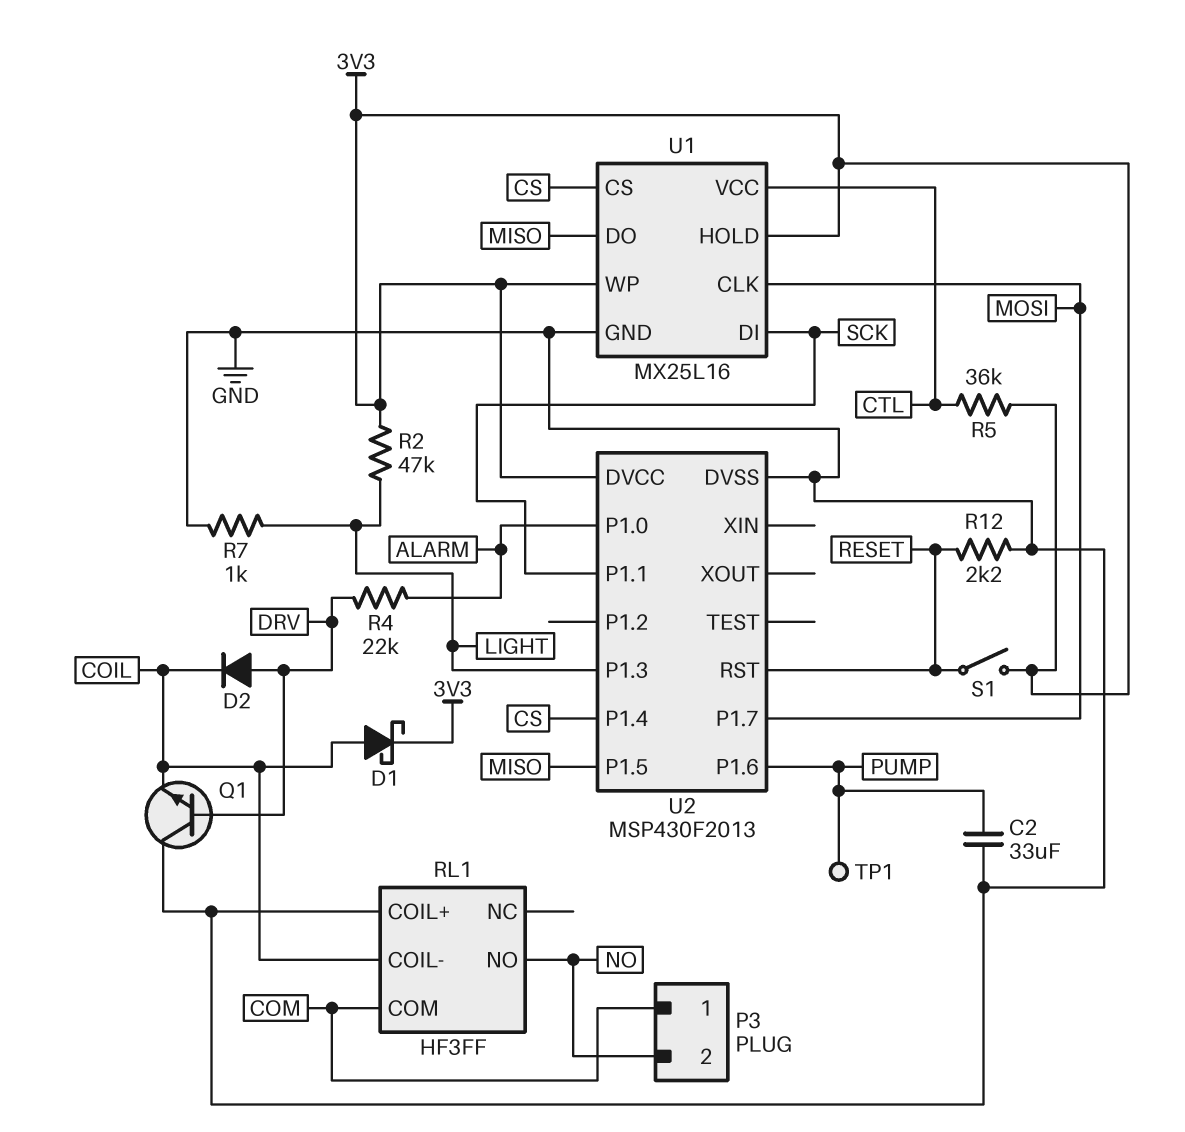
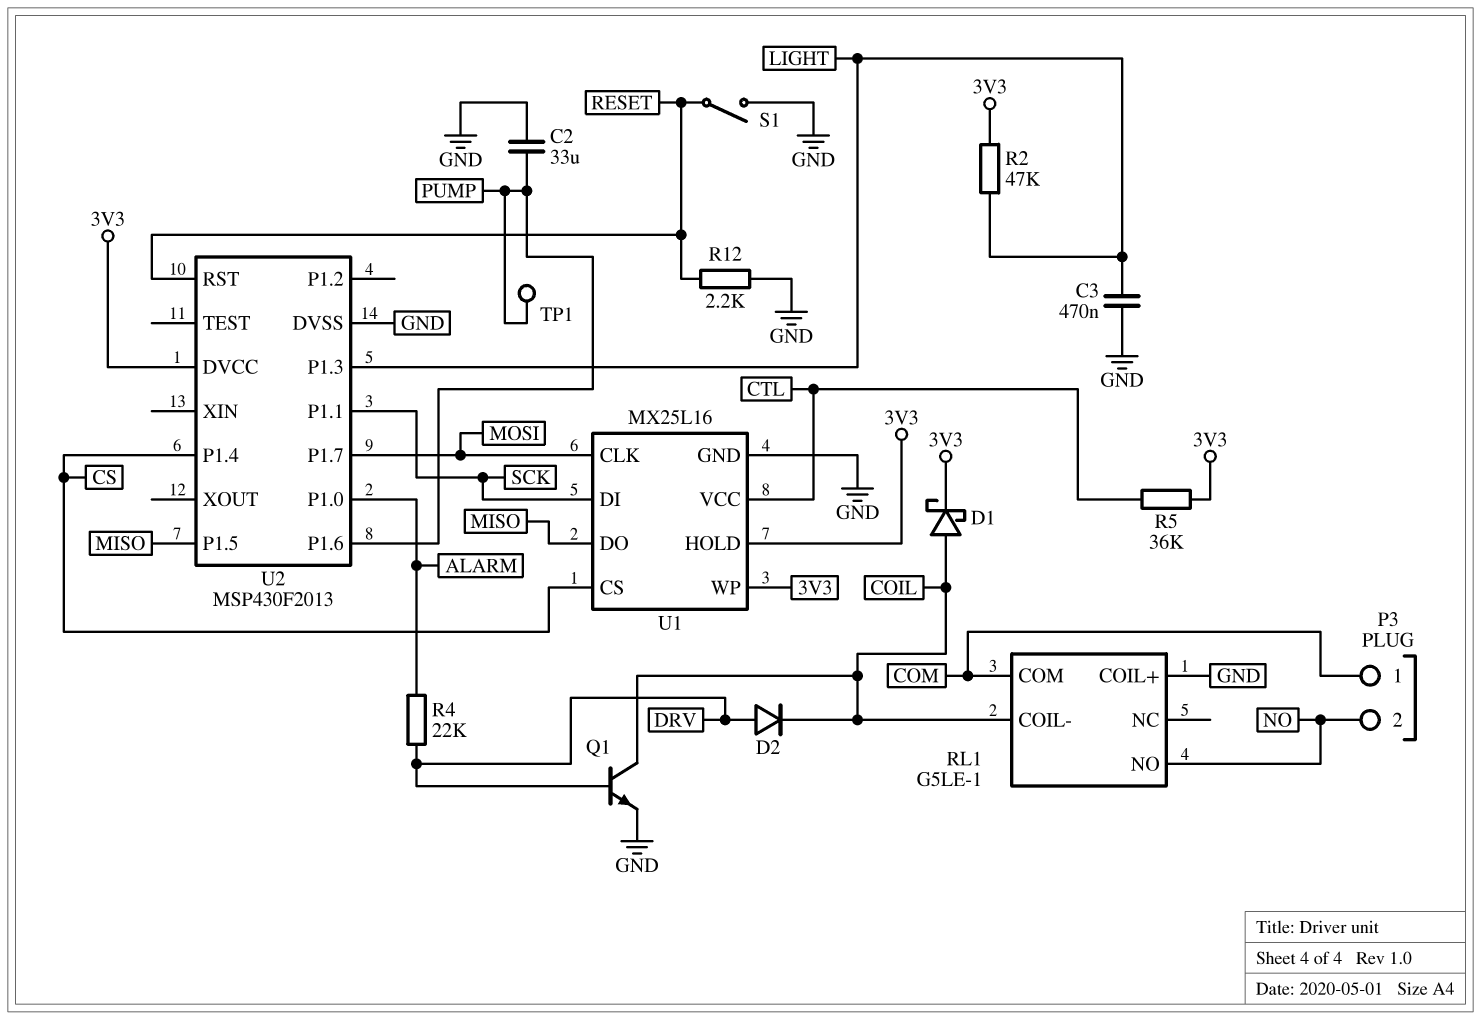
C3: none -> 470nF (GND, LIGHT)
Q1: NPN (B DRV, C GND, E COIL) -> NPN (B DRV, C COIL, E GND)
R7: 1k (GND, LIGHT) -> none
RL1: HF3FF -> G5LE-1
S1: switch (3V3, RESET) -> switch (GND, RESET)

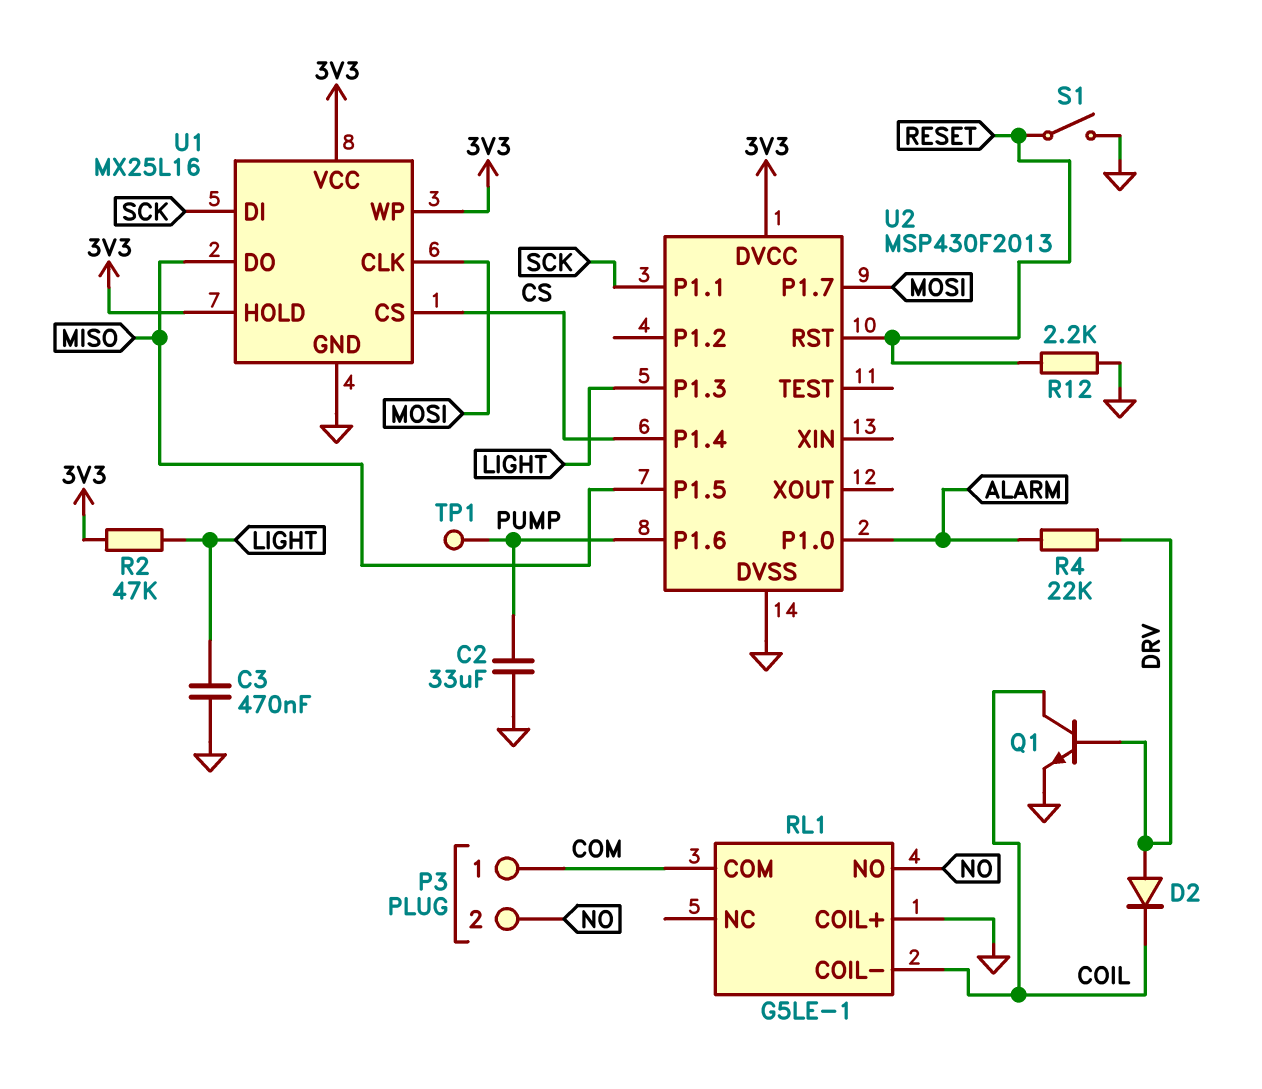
D1: schottky (A COIL, K 3V3) -> none
R5: 36k (3V3, CTL) -> none
U1 pin VCC: CTL -> 3V3

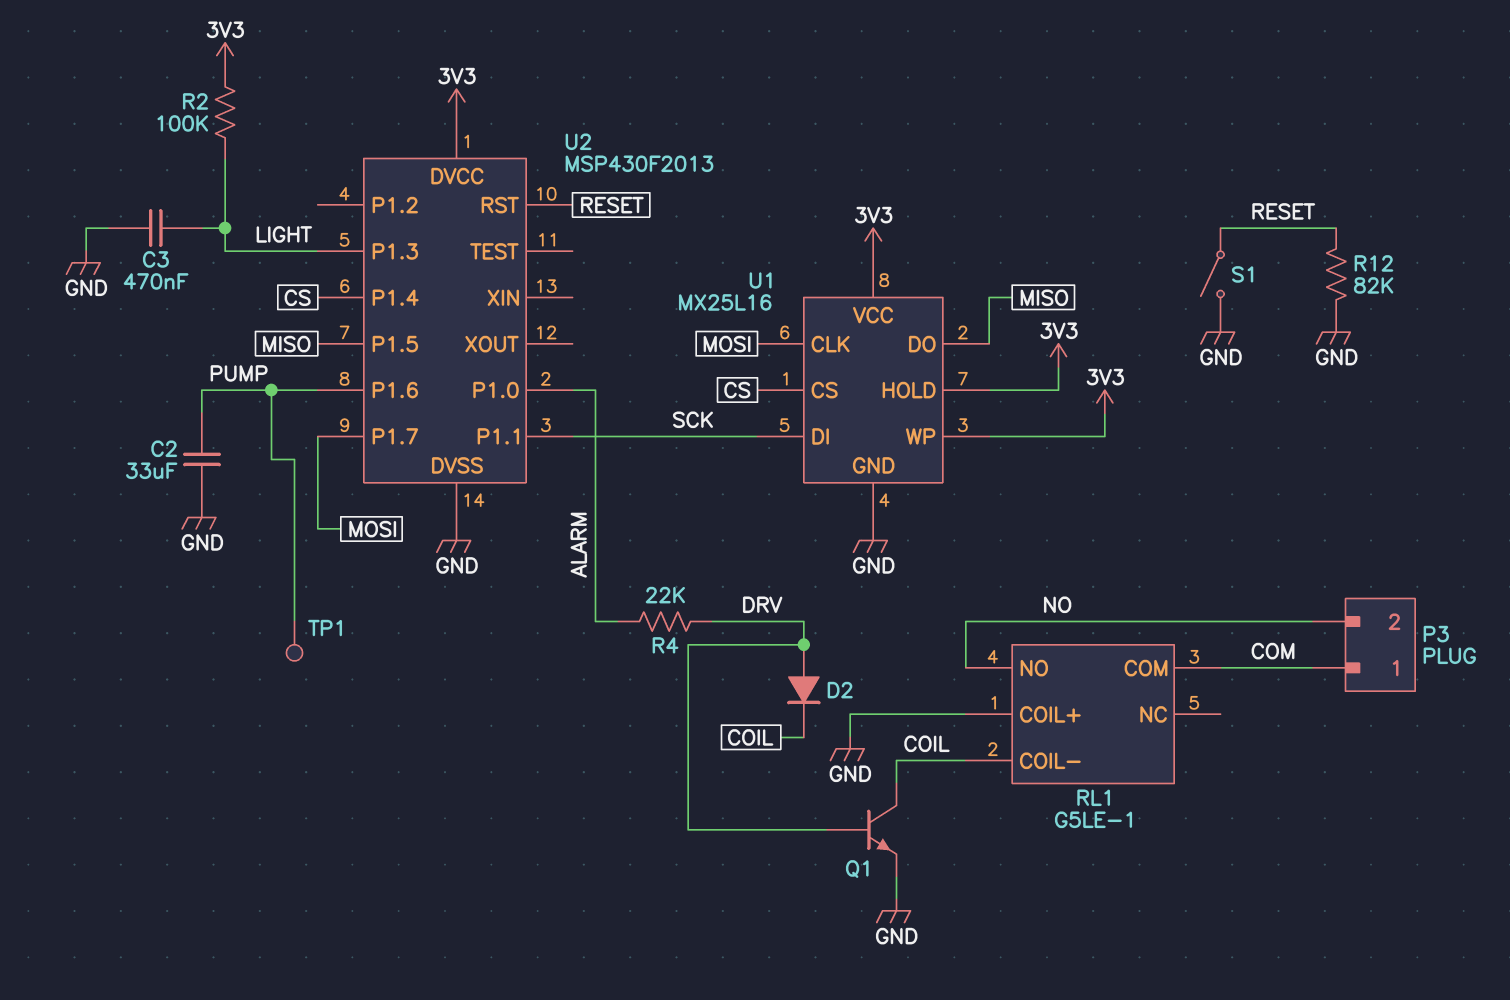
R2: 47k (3V3, LIGHT) -> 100k (3V3, LIGHT)
R12: 2.2k (GND, RESET) -> 82k (GND, RESET)

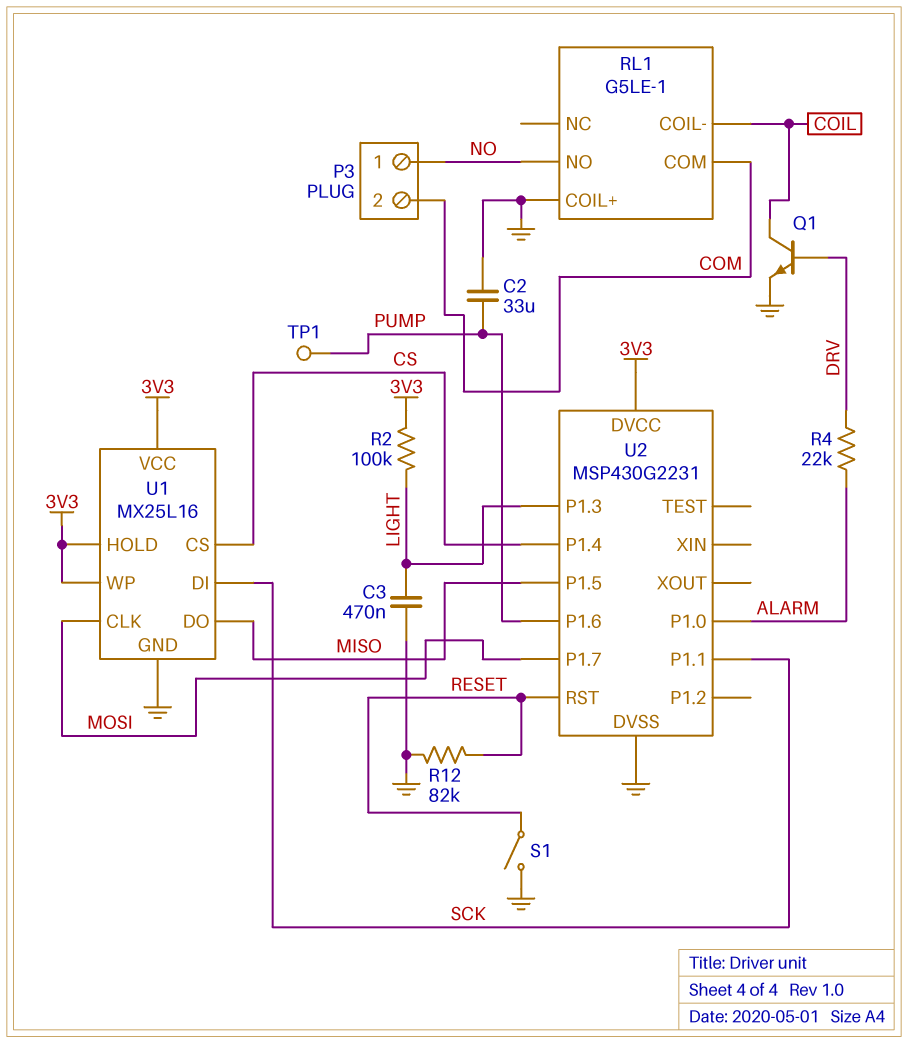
D2: diode (A DRV, K COIL) -> none
P3 pin 1: COM -> NO
P3 pin 2: NO -> COM
U2: MSP430F2013 -> MSP430G2231

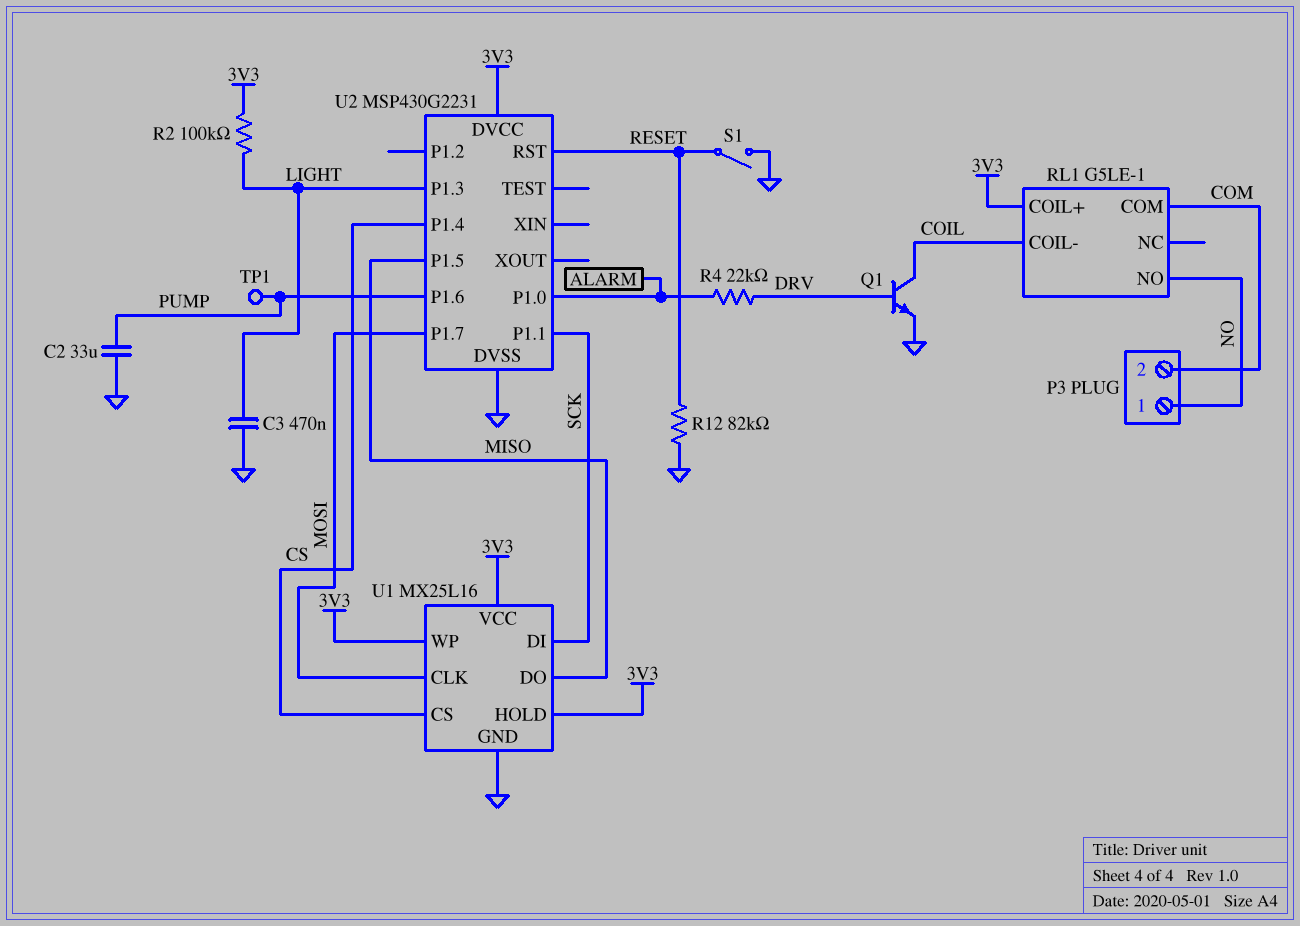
RL1 pin COIL+: GND -> 3V3

